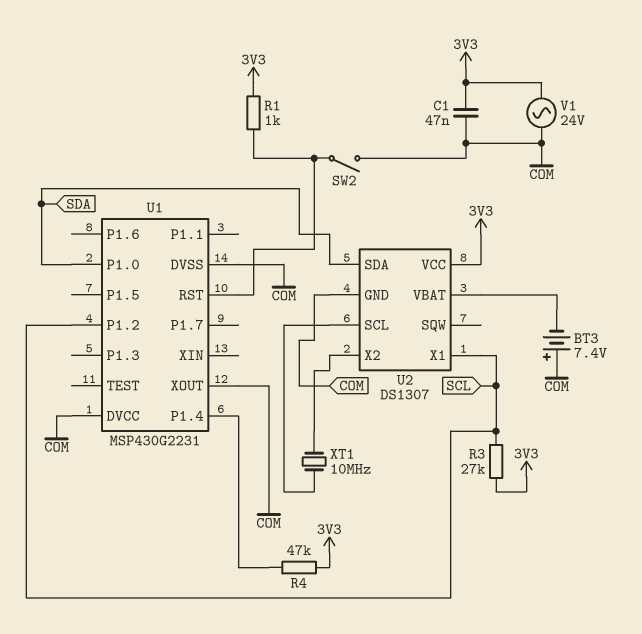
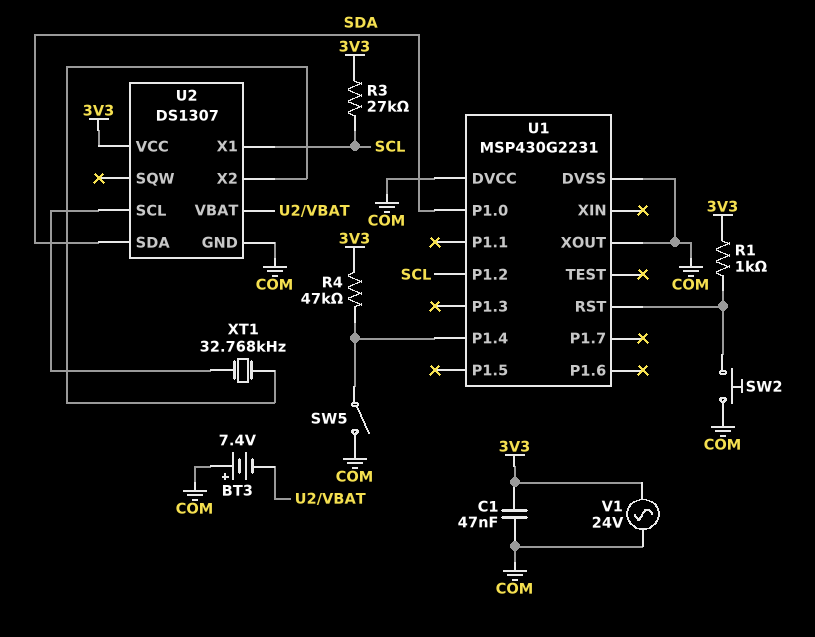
SW2: switch (COM, U1/RST) -> button (COM, U1/RST)
SW5: none -> switch (COM, U1/P1.4)
XT1: 10MHz (U2/SCL, U2/X2) -> 32.768kHz (U2/SCL, U2/X2)

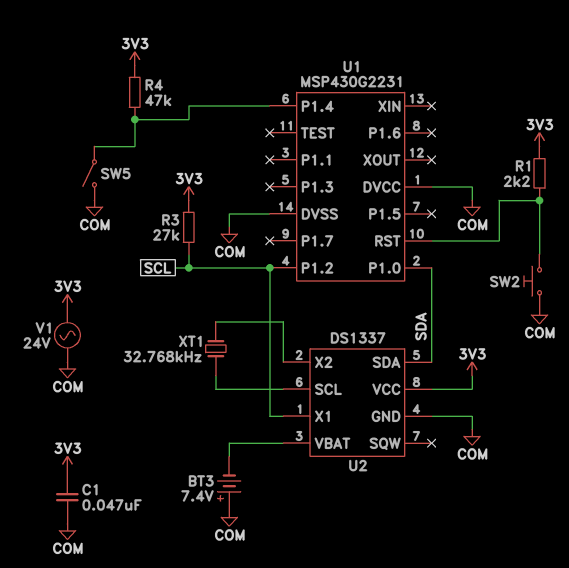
R1: 1k (3V3, U1/RST) -> 2.2k (3V3, U1/RST)
U1 pin XOUT: COM -> none
U2: DS1307 -> DS1337

